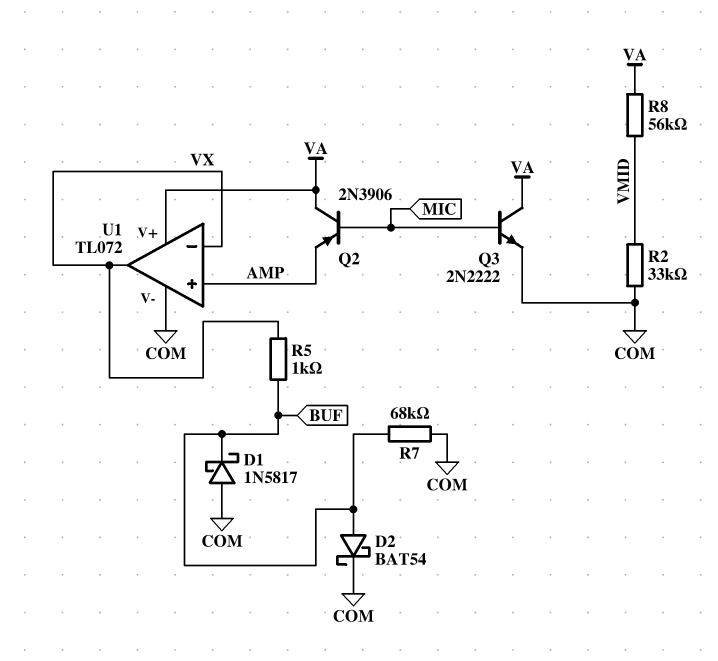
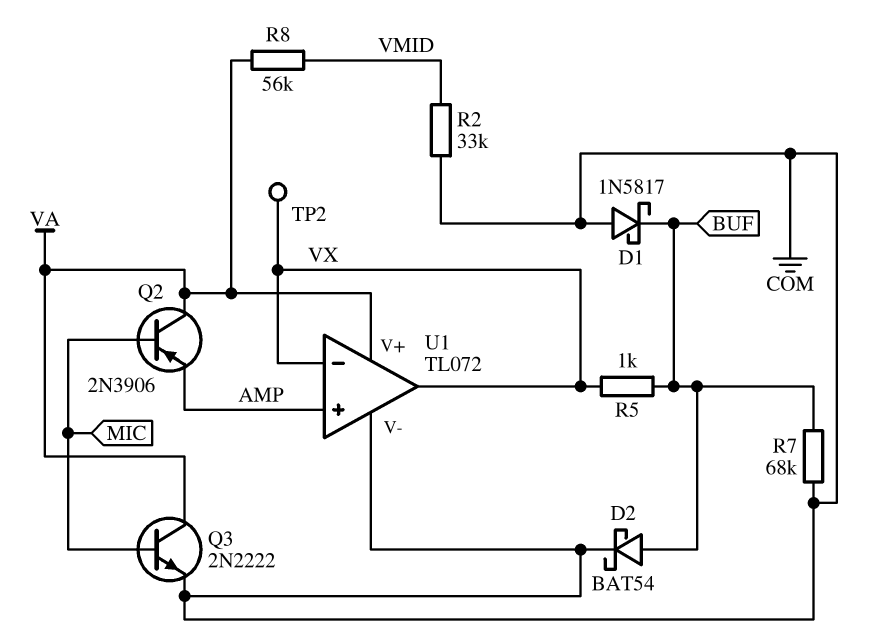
TP2: none -> test point (VX)

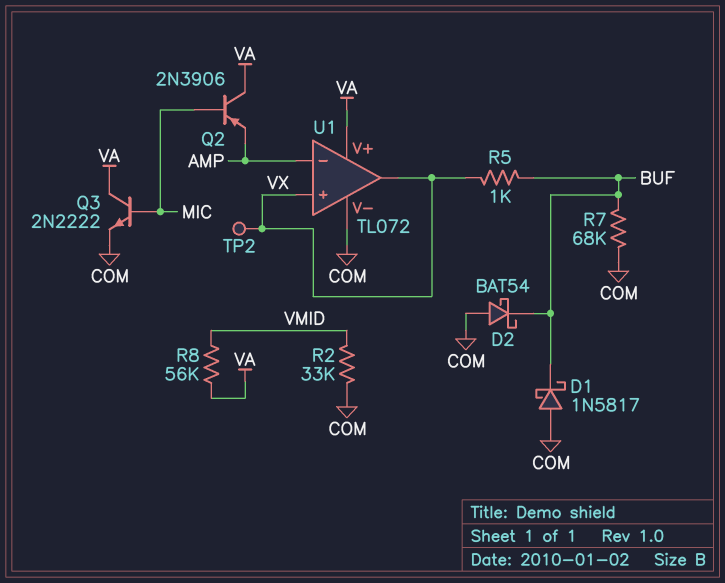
D2: schottky BAT54 (A BUF, K COM) -> schottky BAT54 (A COM, K BUF)
U1 pin in+: AMP -> VX
U1 pin in-: VX -> AMP

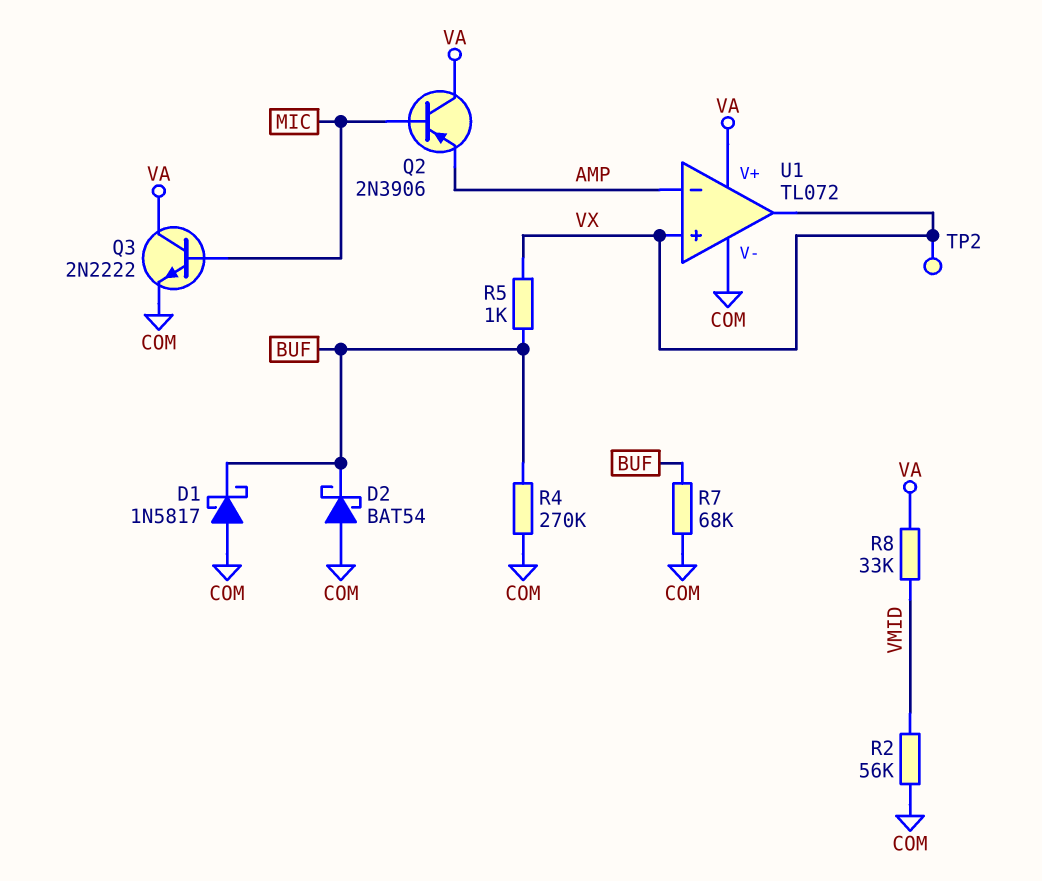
R2: 33k (COM, VMID) -> 56k (COM, VMID)
R4: none -> 270k (BUF, COM)
R8: 56k (VA, VMID) -> 33k (VA, VMID)

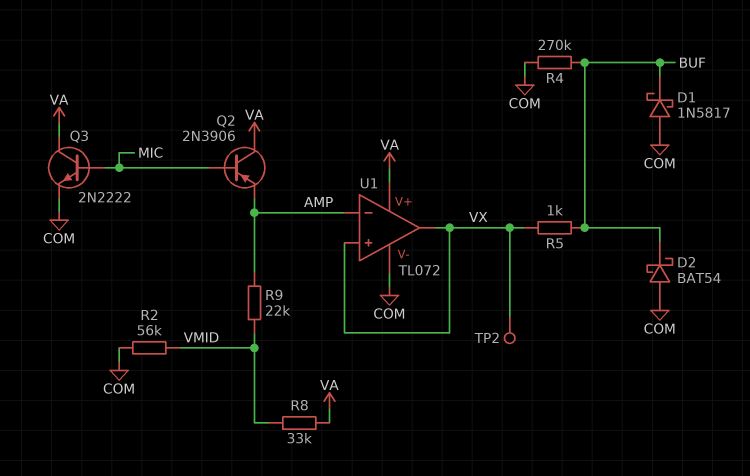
R7: 68k (BUF, COM) -> none
R9: none -> 22k (AMP, VMID)

